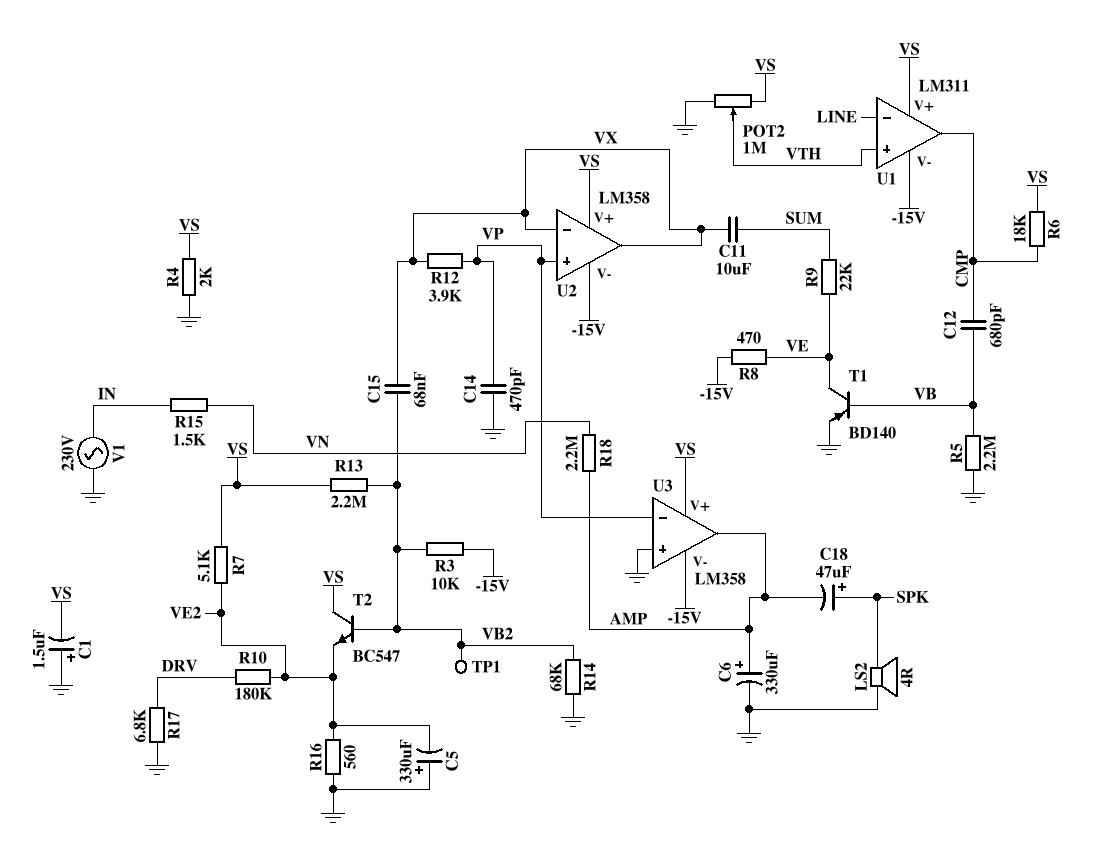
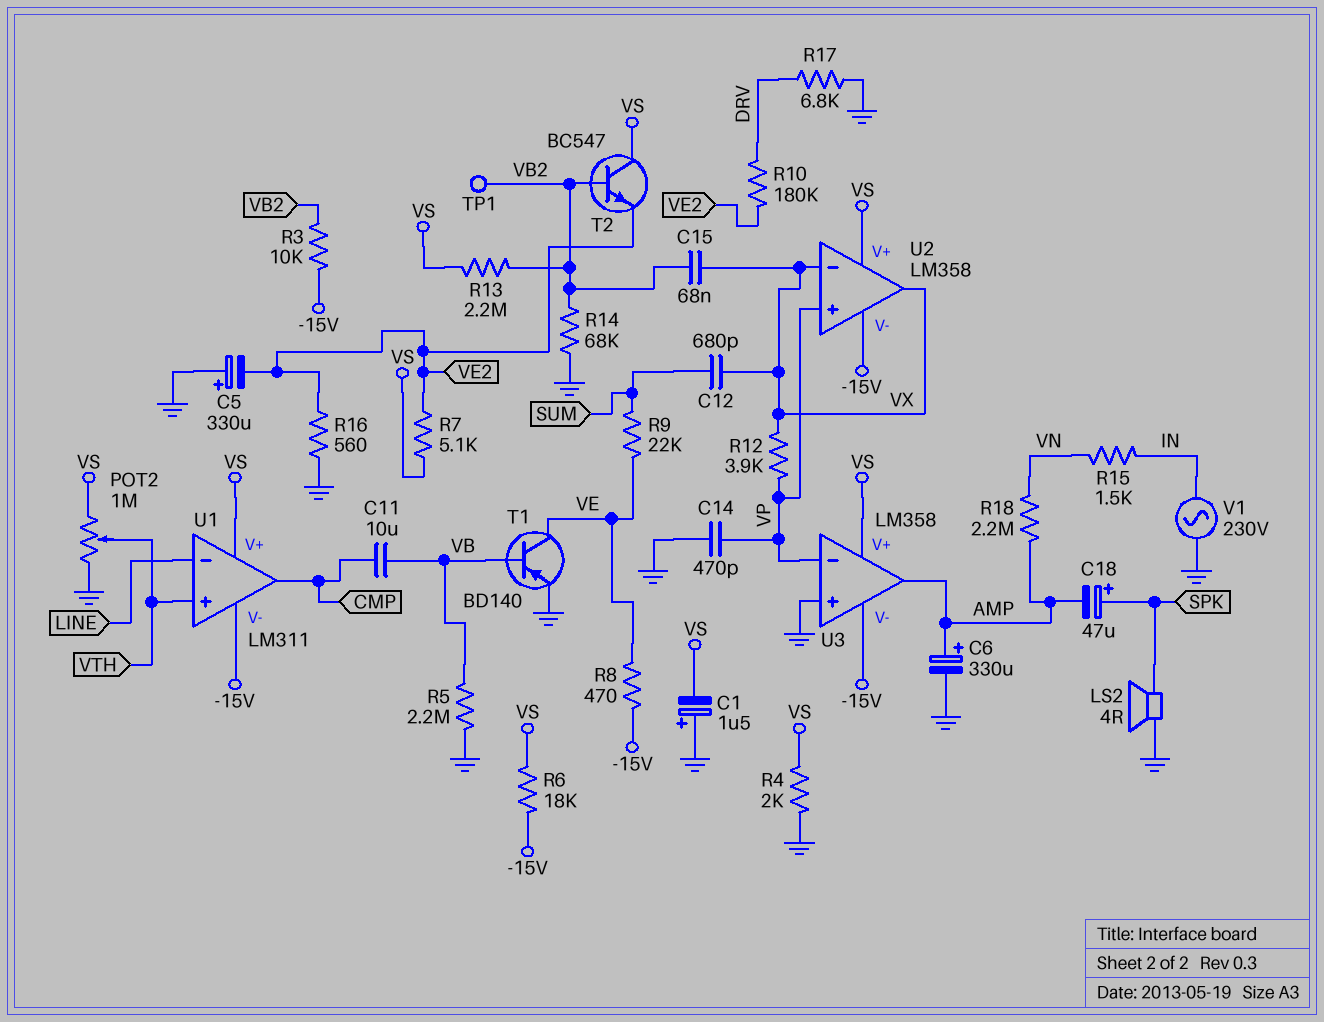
C11: 10uF (SUM, VX) -> 10uF (CMP, VB)
C12: 680pF (CMP, VB) -> 680pF (SUM, VX)
R6: 18k (CMP, VS) -> 18k (-15V, VS)

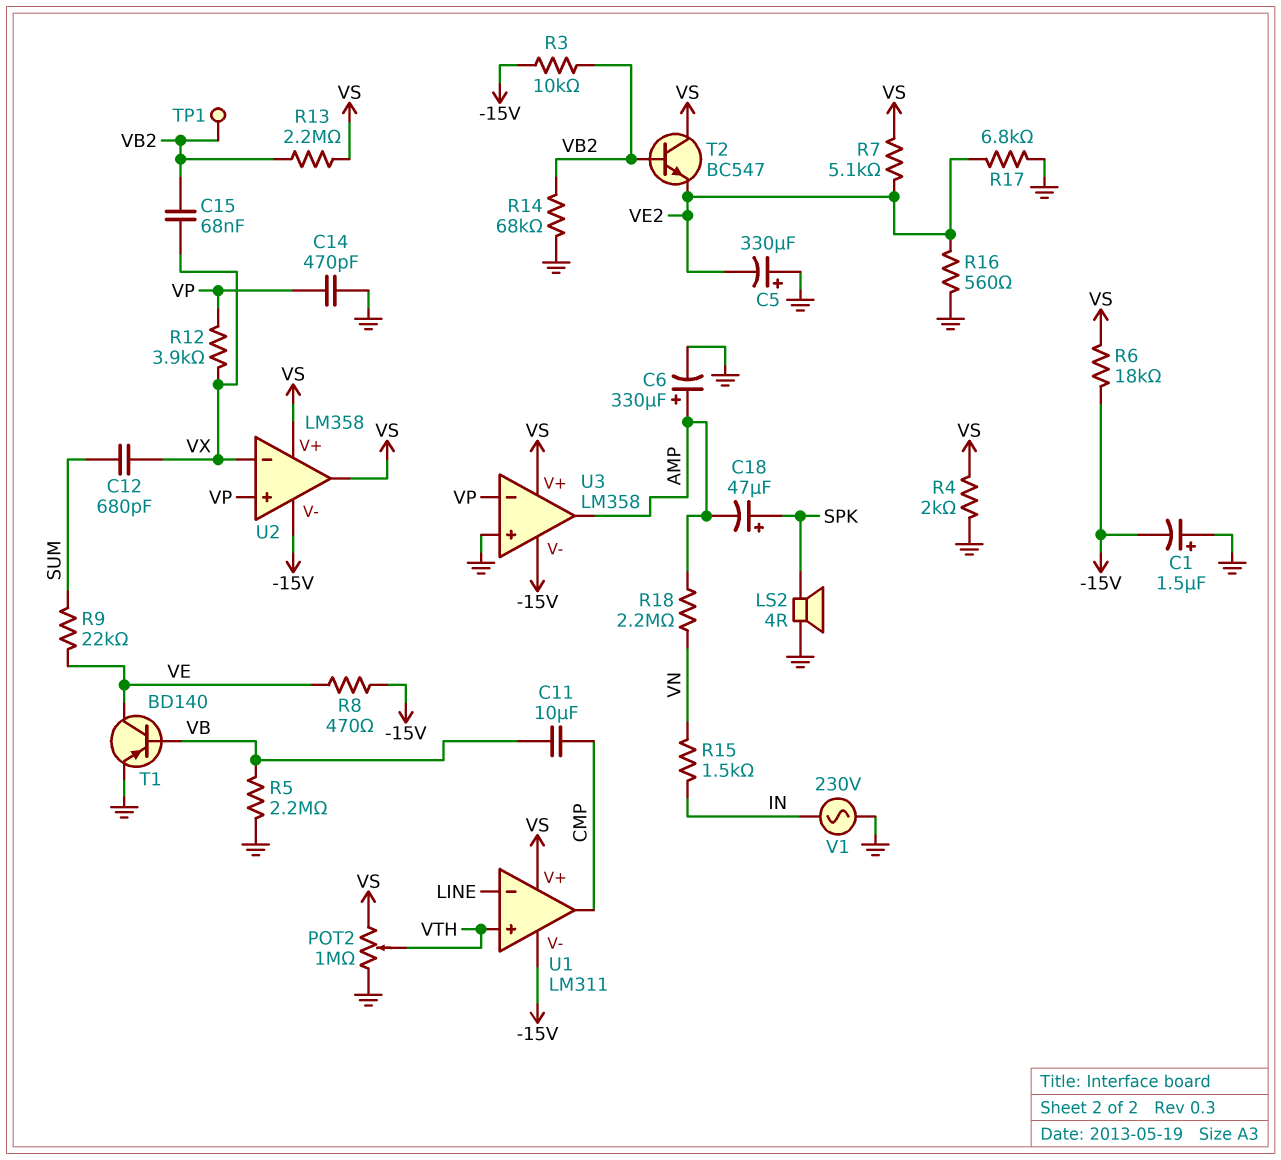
C1: 1.5uF (plus GND, minus VS) -> 1.5uF (plus GND, minus -15V)
R10: 180k (DRV, VE2) -> none
R17: 6.8k (DRV, GND) -> 6.8k (GND, VE2)
U2 pin out: VX -> VS

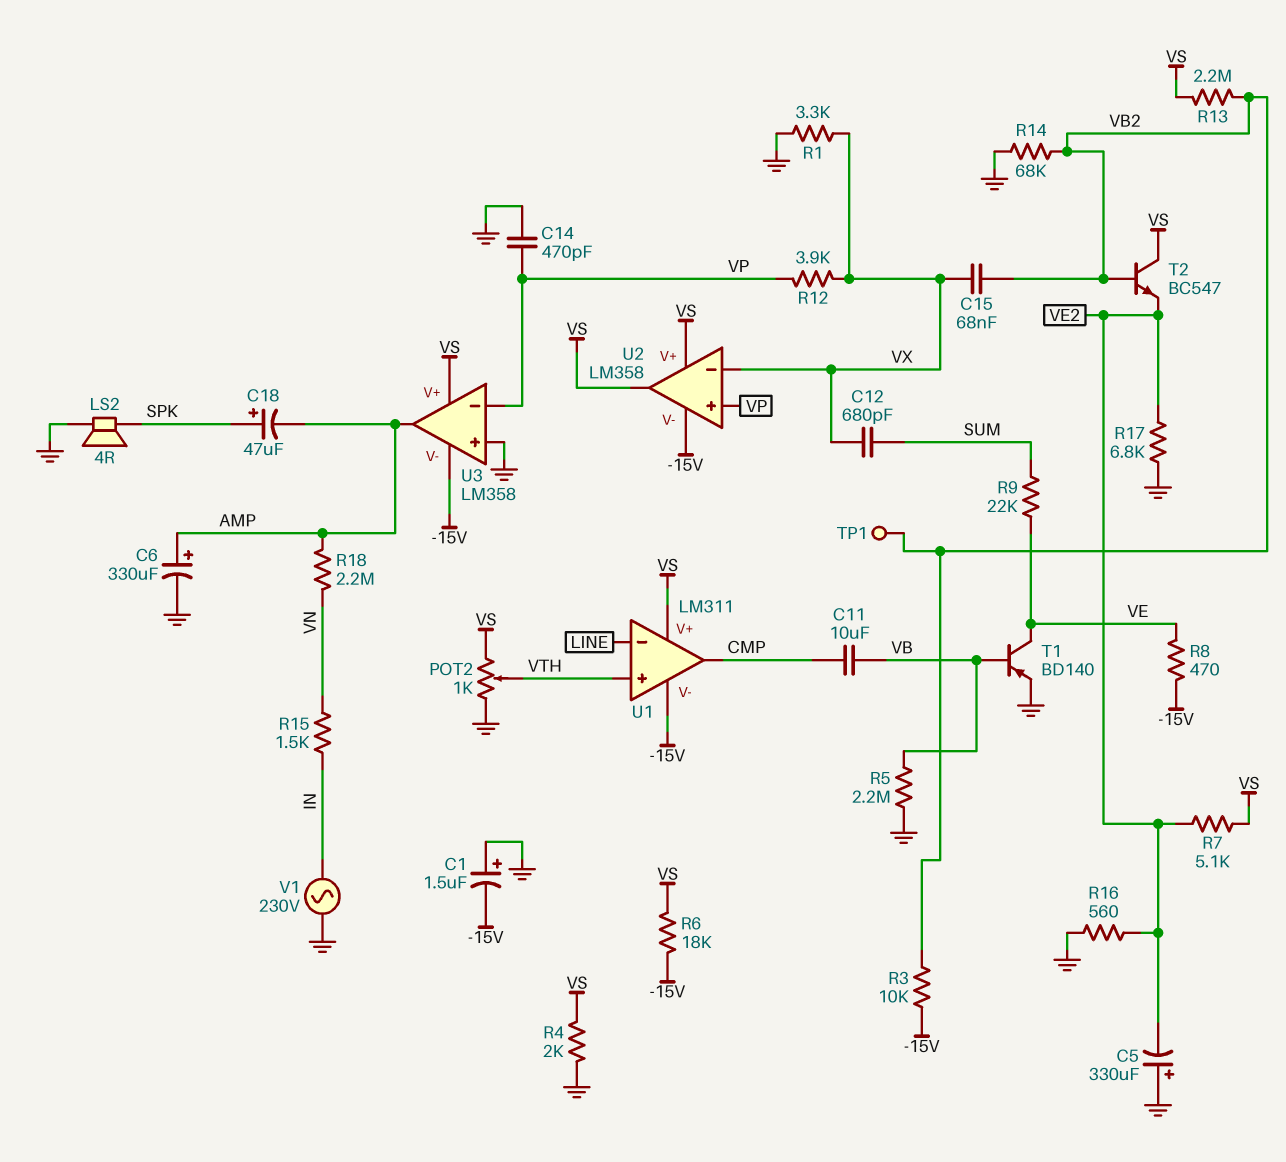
POT2: 1M (GND, VS, wiper VTH) -> 1k (GND, VS, wiper VTH)
R1: none -> 3.3k (GND, VX)

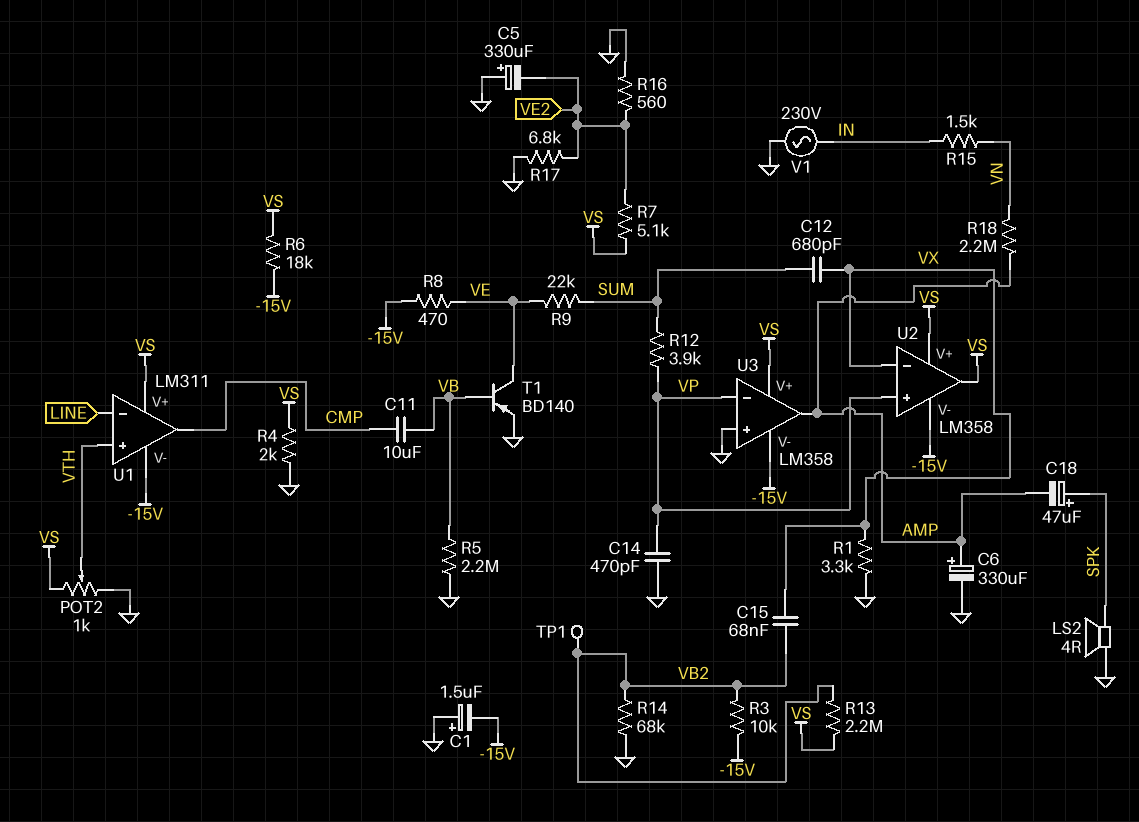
R12: 3.9k (VP, VX) -> 3.9k (SUM, VP)
T2: NPN BC547 (B VB2, C VS, E VE2) -> none

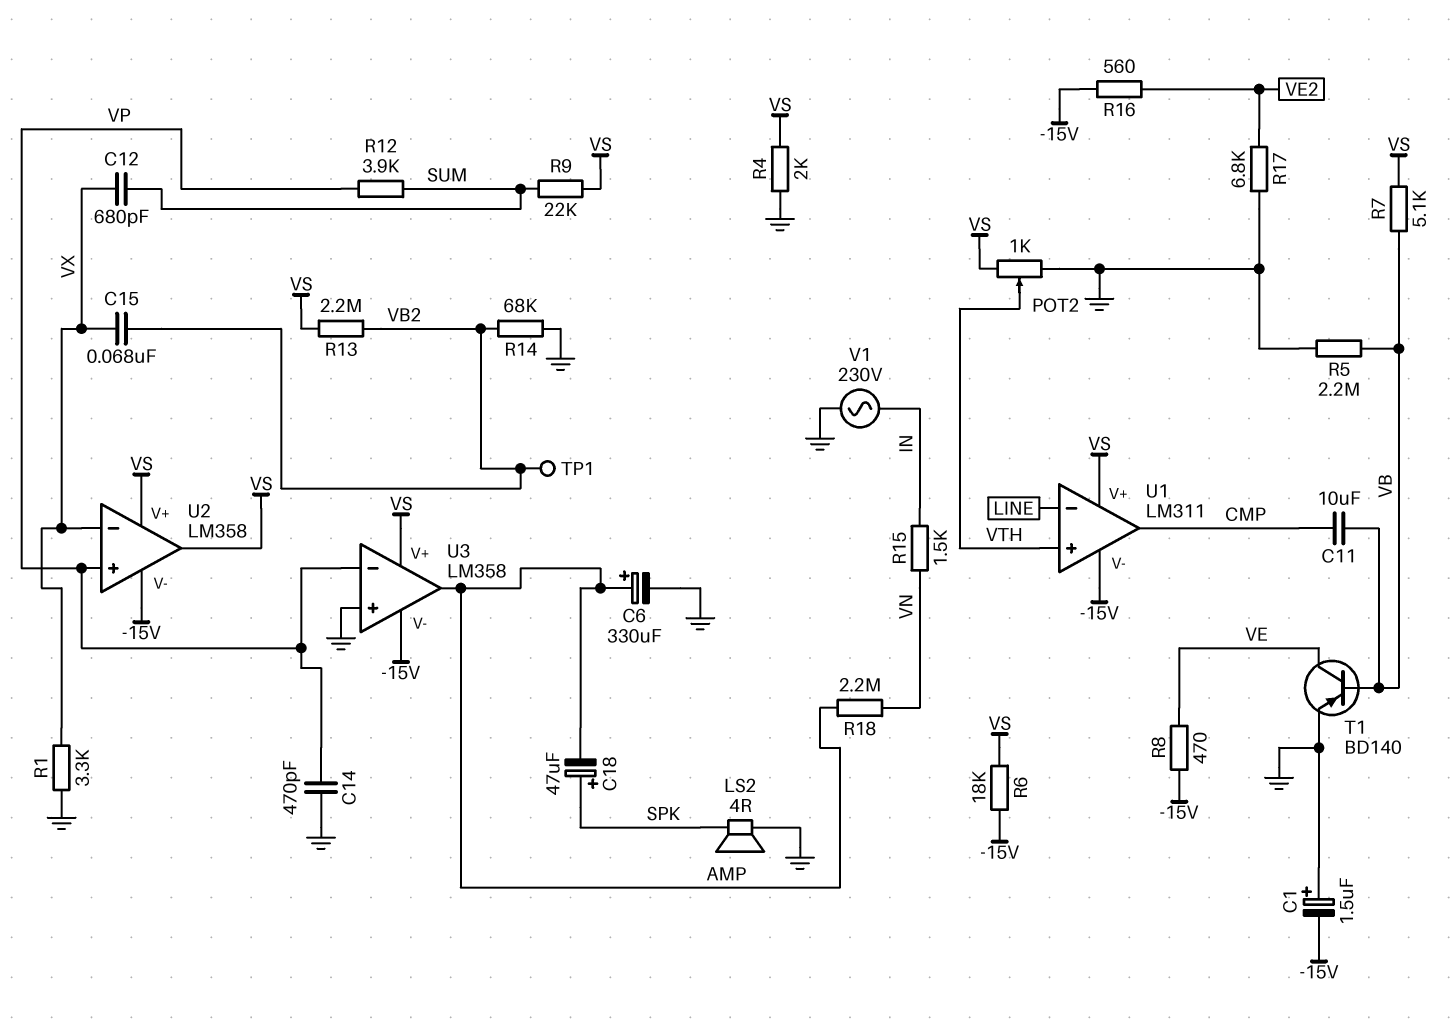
C5: 330uF (plus GND, minus VE2) -> none
R3: 10k (-15V, VB2) -> none
R7: 5.1k (VE2, VS) -> 5.1k (VB, VS)
R9: 22k (SUM, VE) -> 22k (SUM, VS)
R16: 560 (GND, VE2) -> 560 (-15V, VE2)

